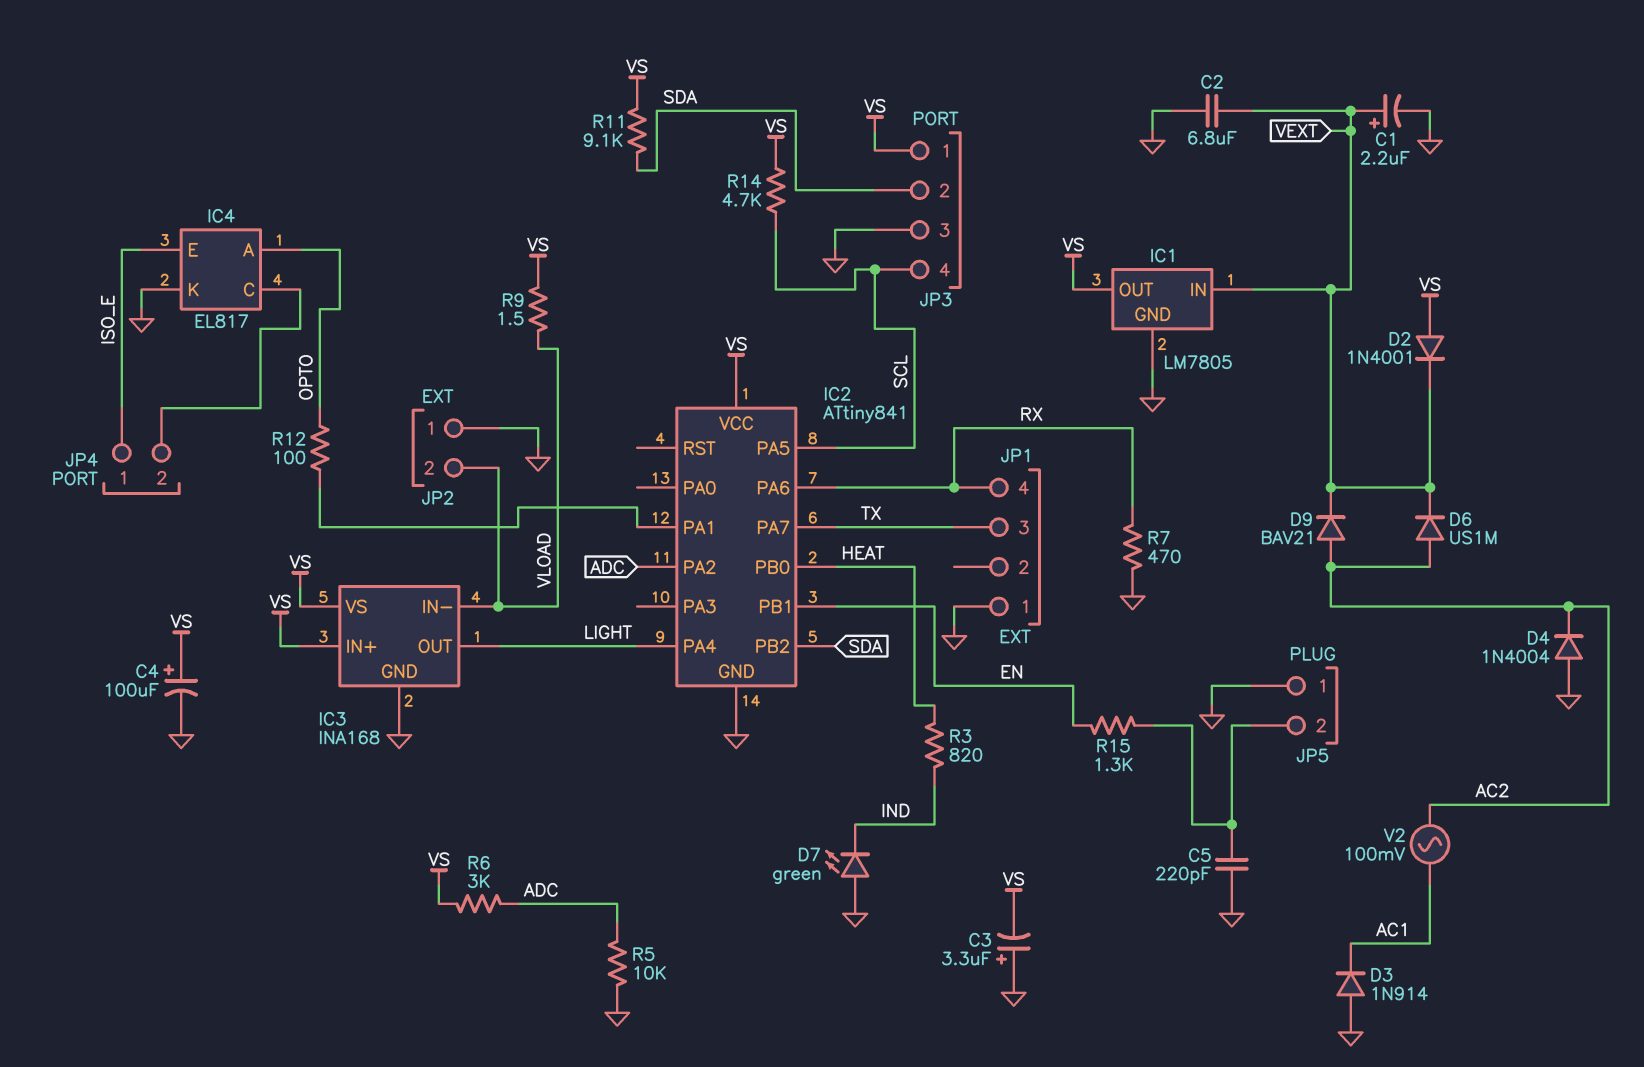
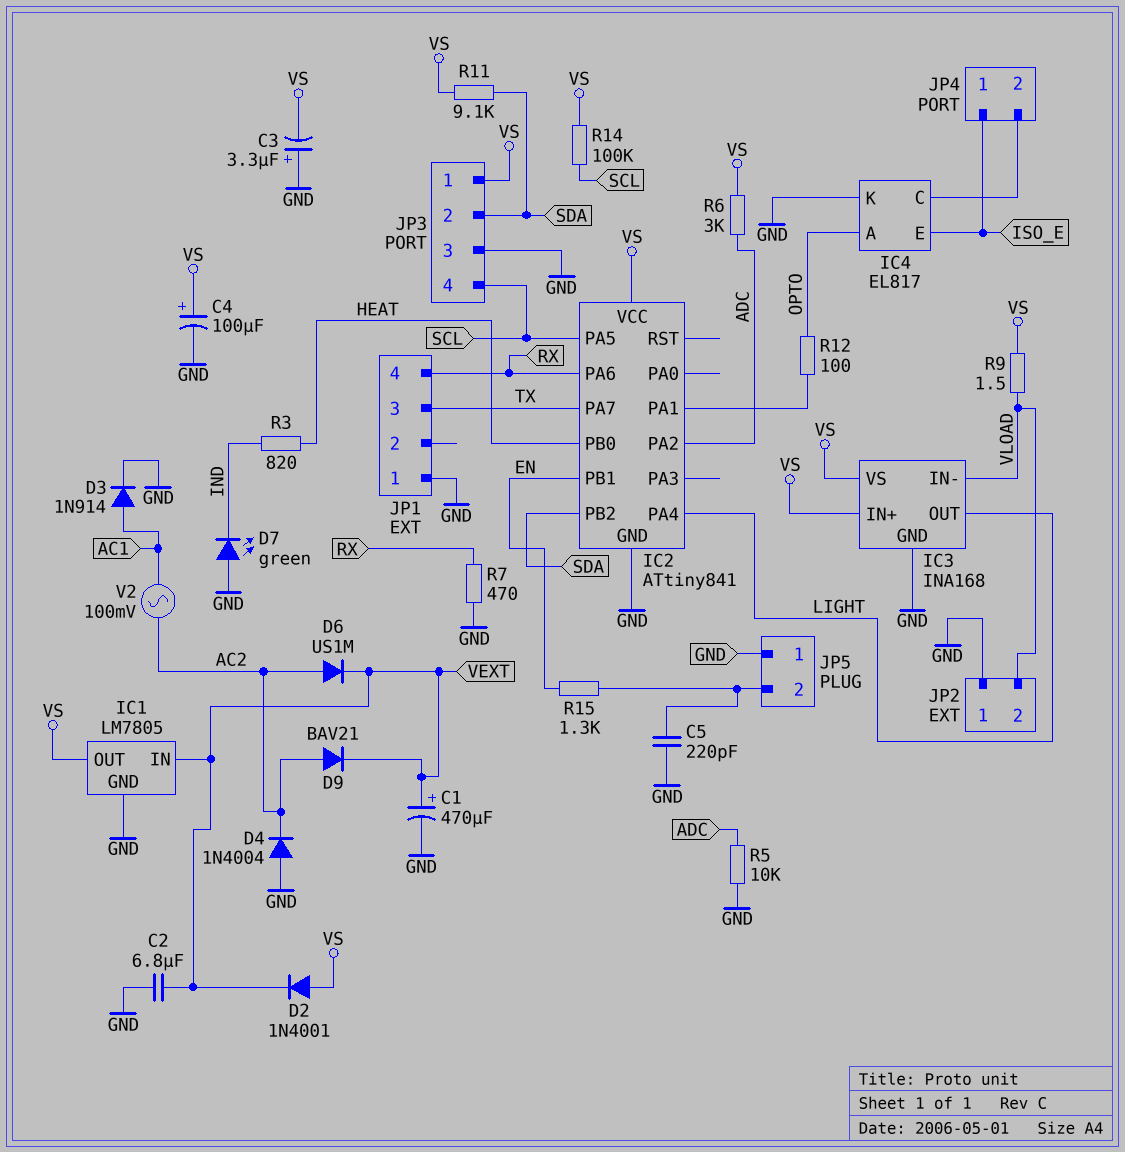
C1: 2.2uF (plus VEXT, minus GND) -> 470uF (plus VEXT, minus GND)
D3: diode 1N914 (A GND, K AC1) -> diode 1N914 (A AC1, K GND)
R14: 4.7k (SCL, VS) -> 100k (SCL, VS)

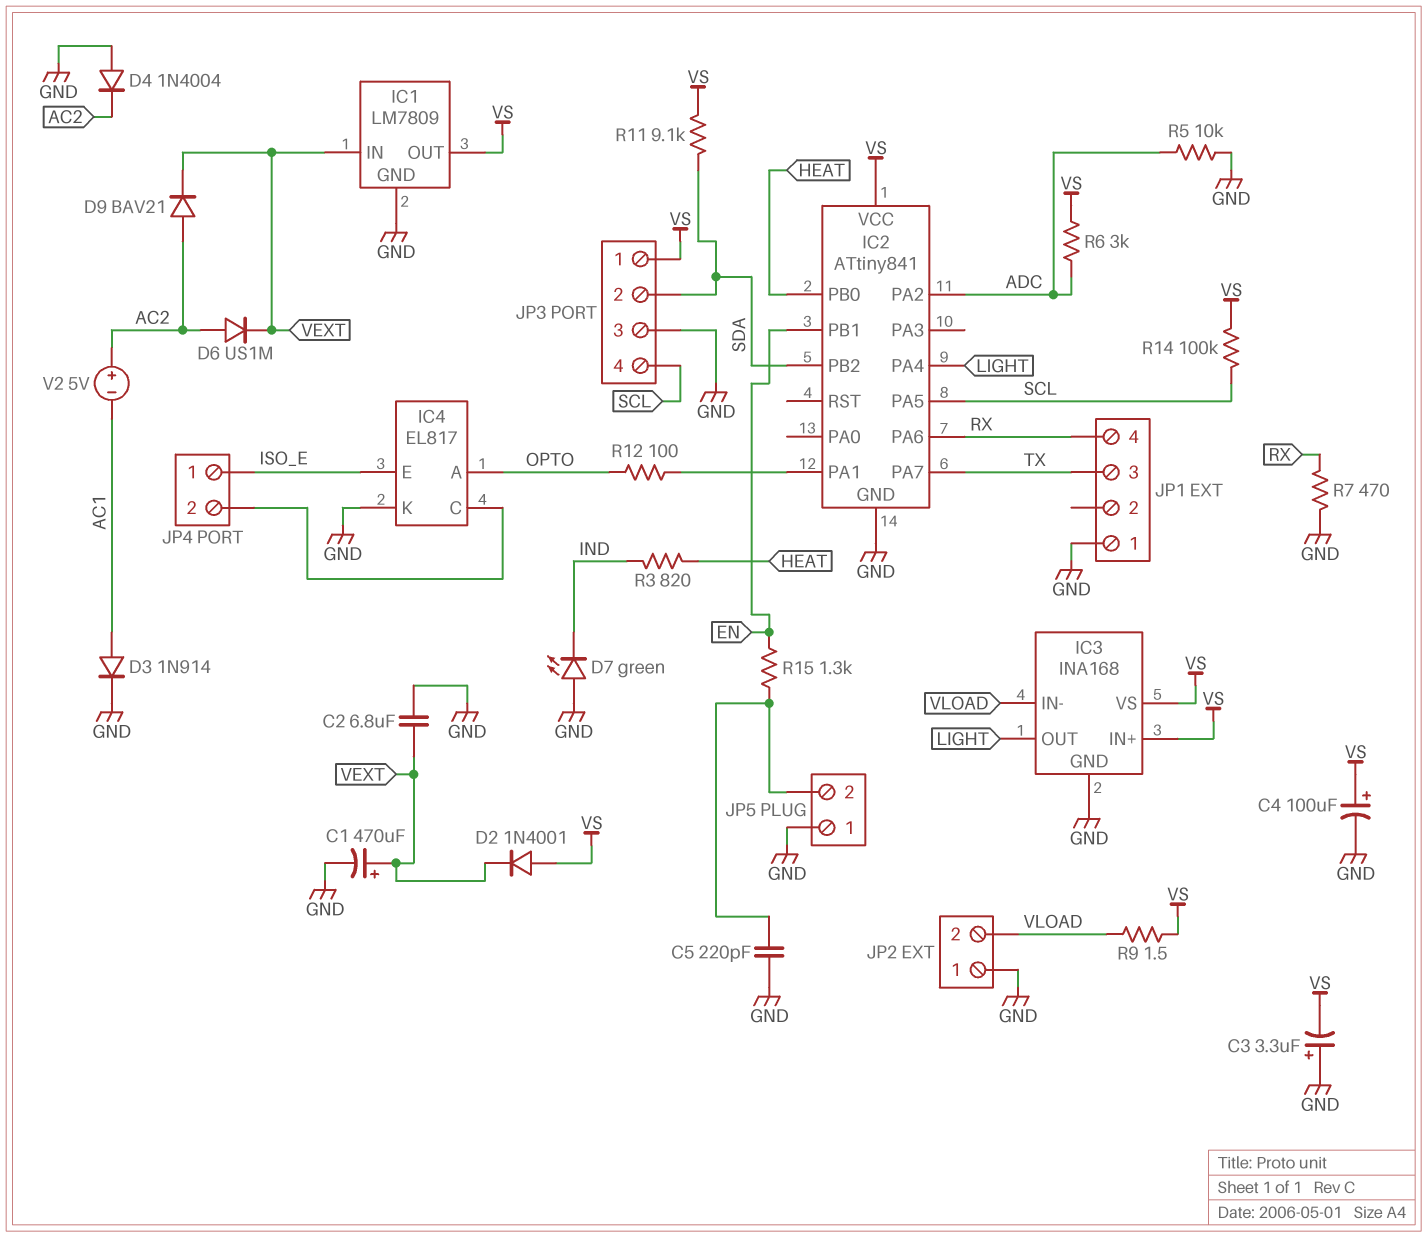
IC1: LM7805 -> LM7809
V2: AC 100mV (AC1, AC2) -> 5V (plus AC2, minus AC1)

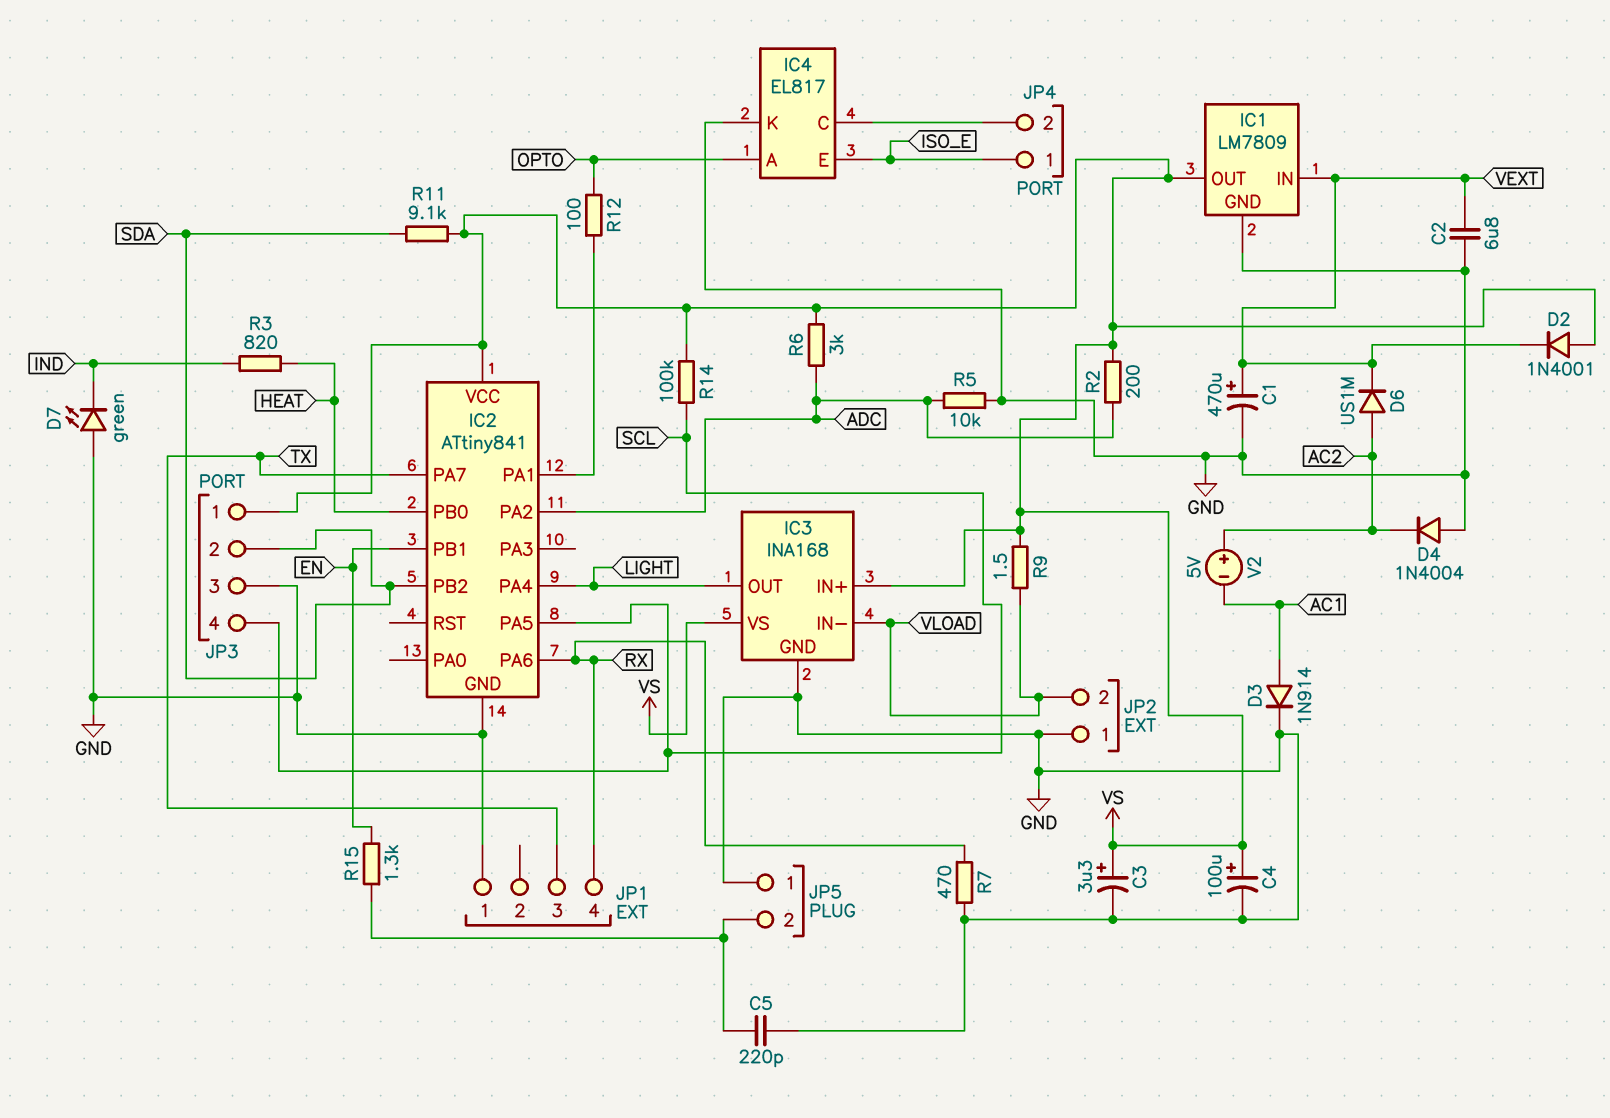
C3: 3.3uF (plus GND, minus VS) -> 3.3uF (plus VS, minus GND)
D9: diode BAV21 (A AC2, K VEXT) -> none
R2: none -> 200 (ADC, VS)

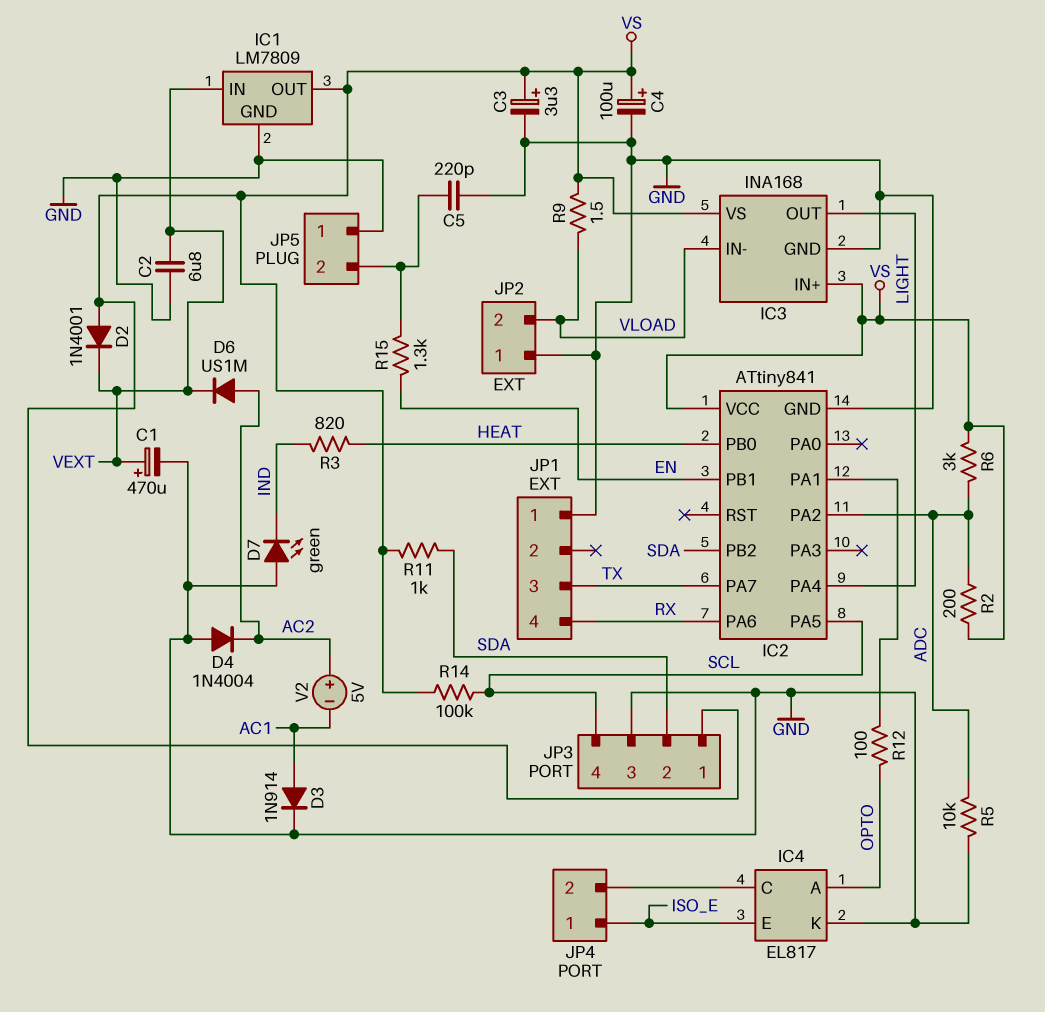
R7: 470 (GND, RX) -> none
R11: 9.1k (SDA, VS) -> 1k (SDA, VS)

